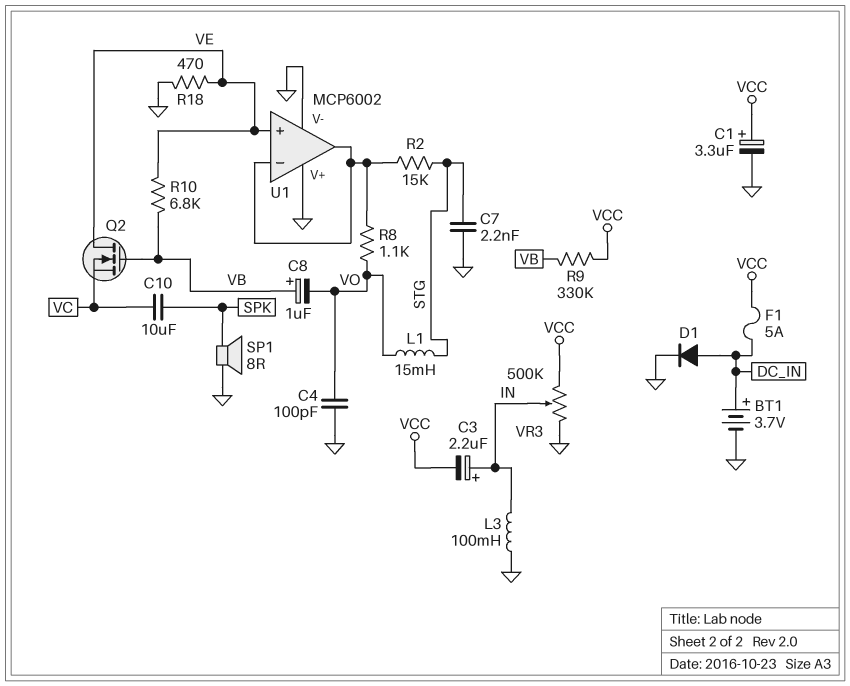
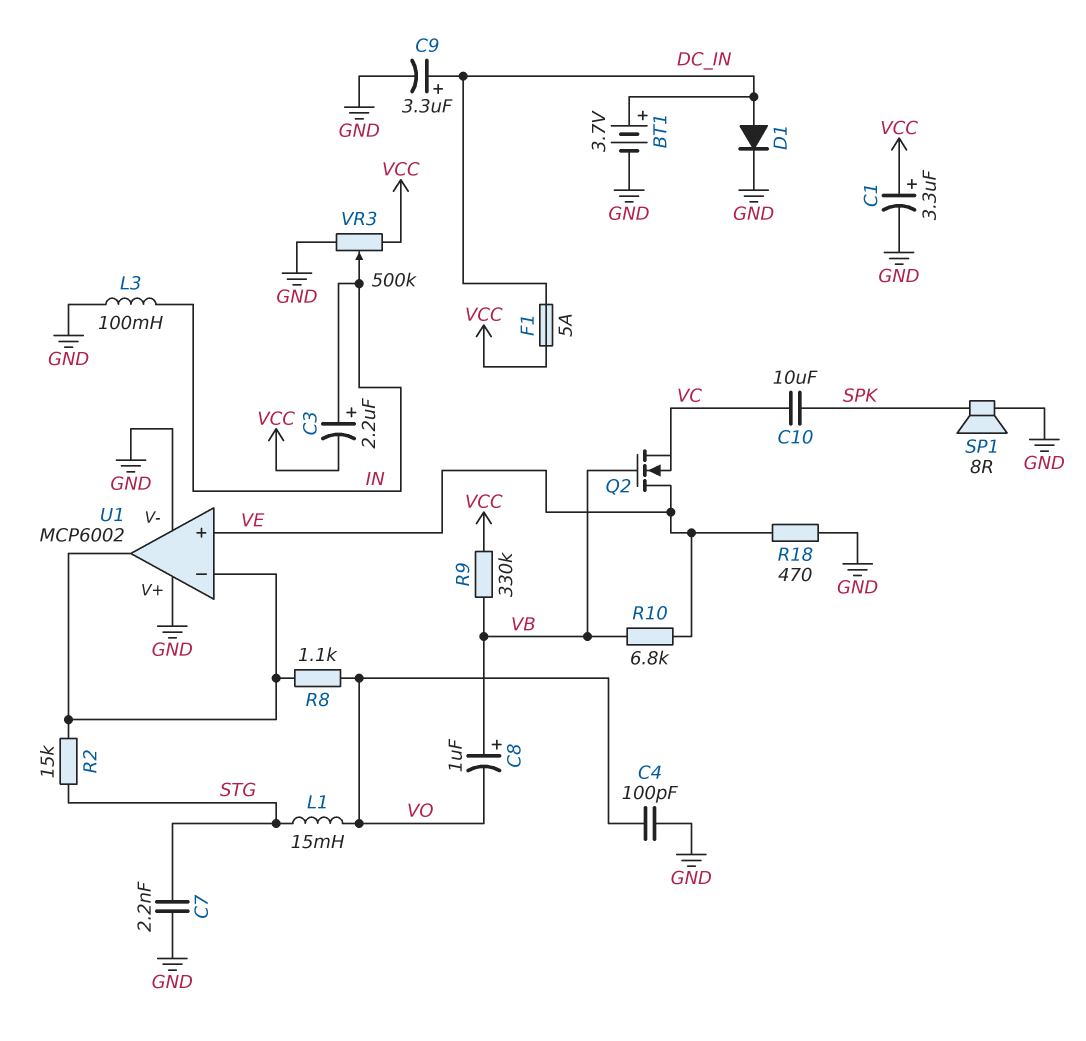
C9: none -> 3.3uF (plus DC_IN, minus GND)

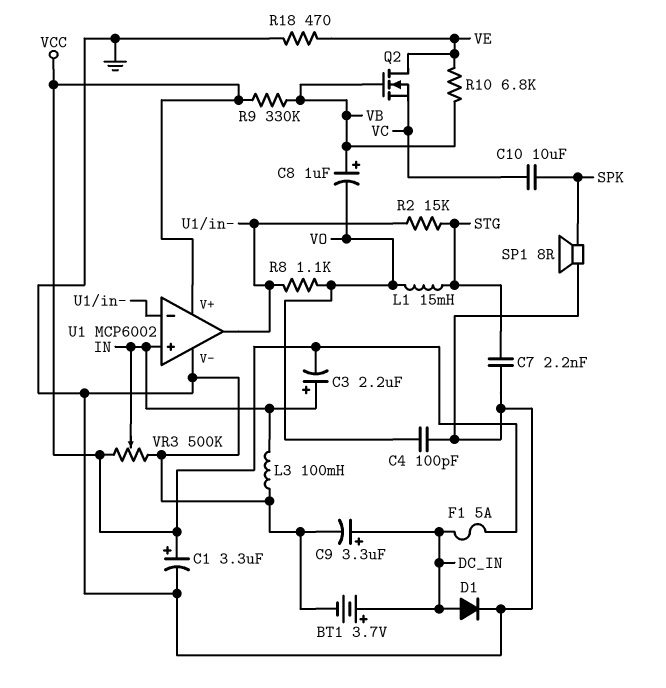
U1 pin V+: GND -> VCC
U1 pin in+: VE -> IN

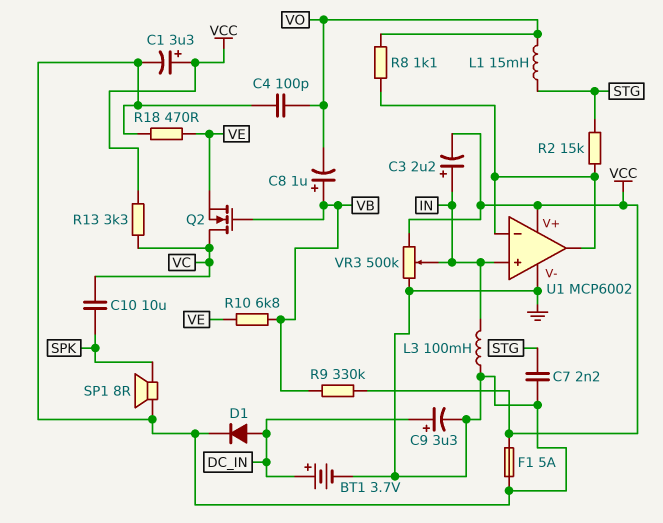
F1: 5A (DC_IN, VCC) -> 5A (GND, VCC)
Q2: NMOS (G VB, D VE, S VC) -> NMOS (G VB, D VC, S VE)
R13: none -> 3.3k (VC, VCC)

